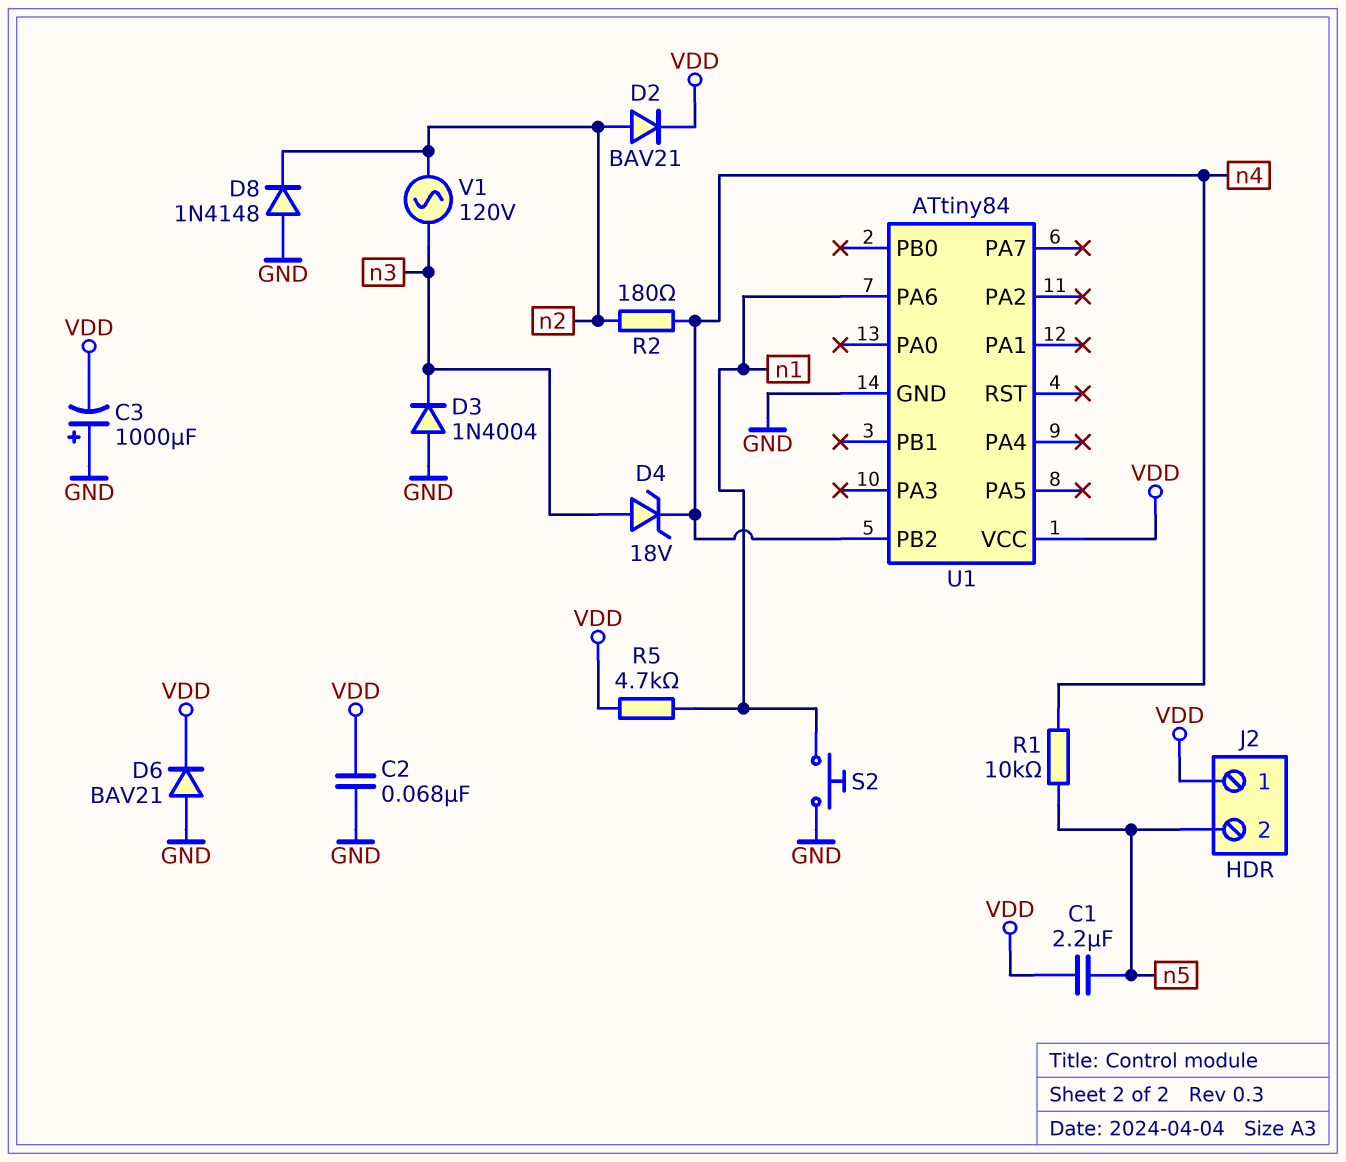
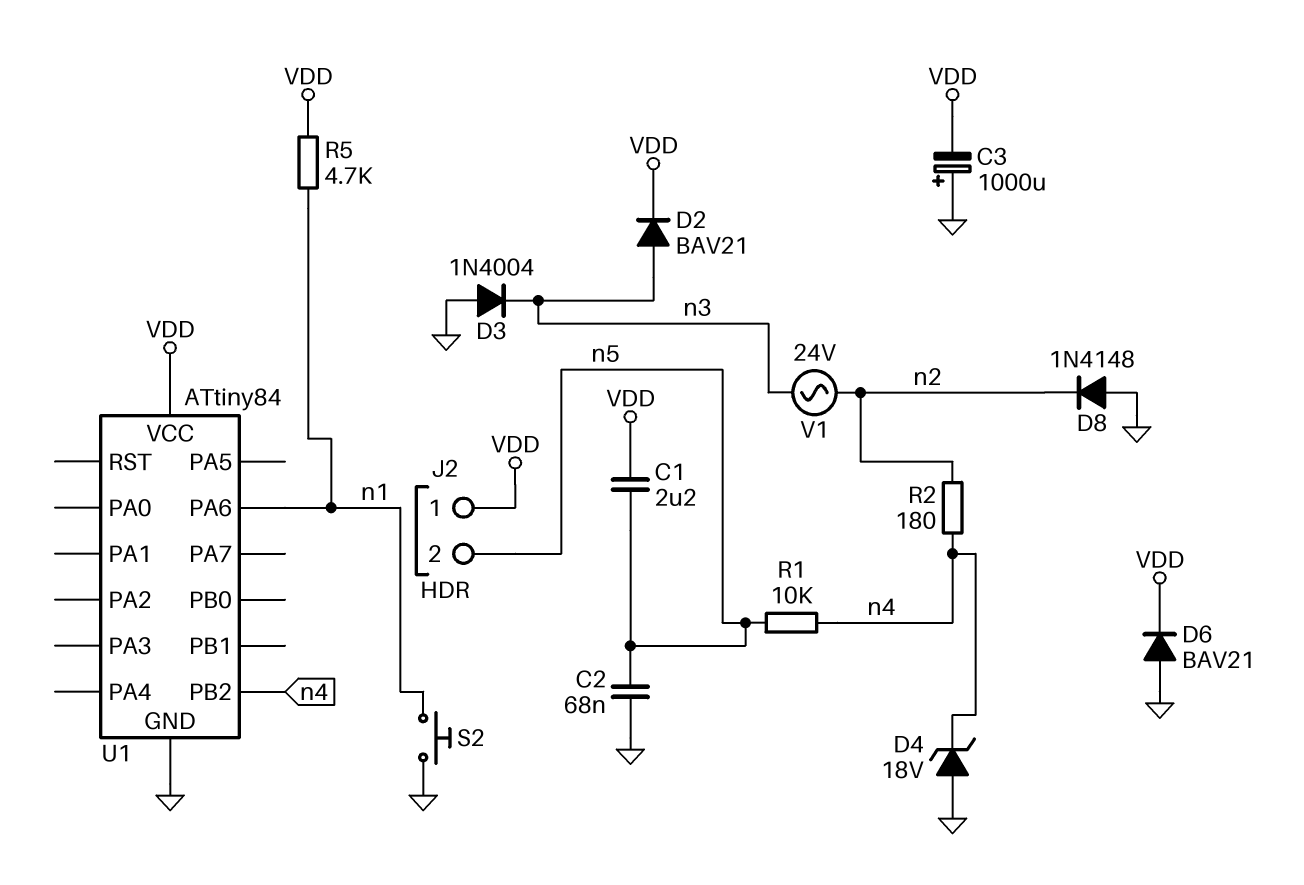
C2: 68nF (GND, VDD) -> 68nF (GND, n5)
D2: diode BAV21 (A n2, K VDD) -> diode BAV21 (A n3, K VDD)
D4: zener 18V (A n3, K n4) -> zener 18V (A GND, K n4)
V1: AC 120V (n2, n3) -> AC 24V (n2, n3)

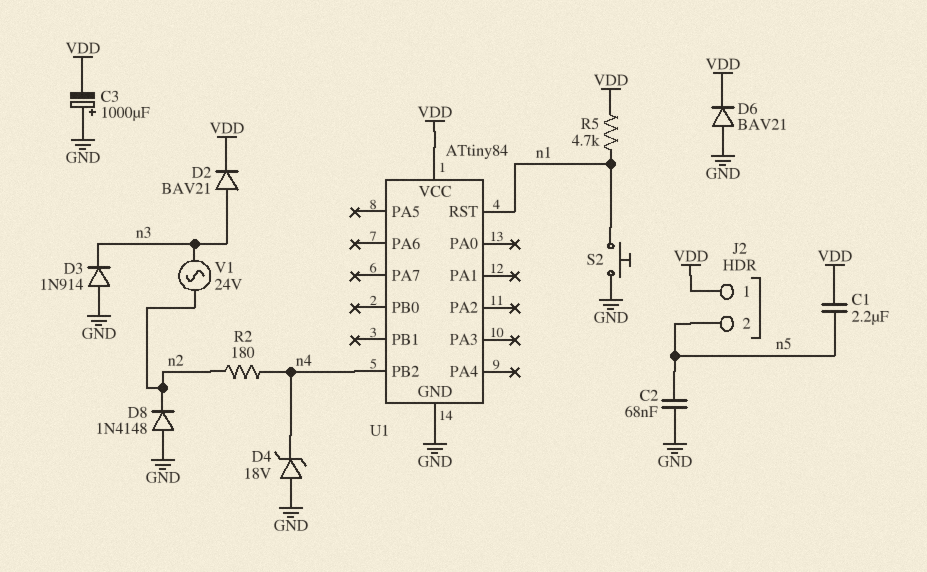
D3: diode 1N4004 (A GND, K n3) -> diode 1N914 (A GND, K n3)
R1: 10k (n4, n5) -> none
U1 pin PA6: n1 -> none
U1 pin RST: none -> n1

